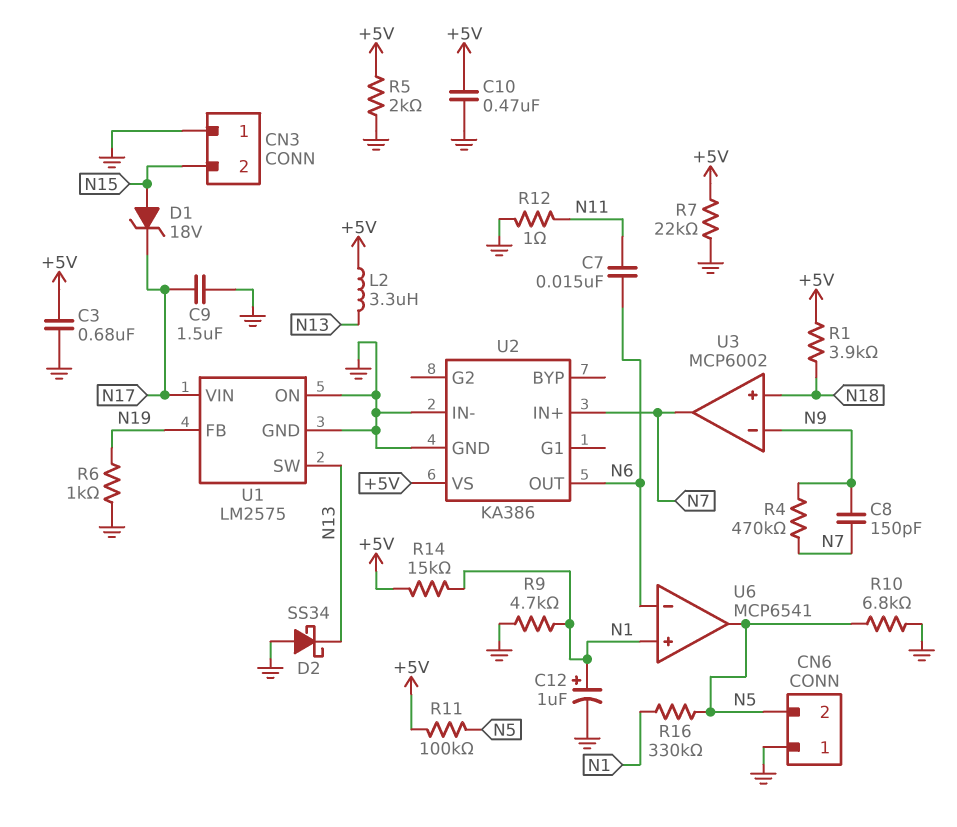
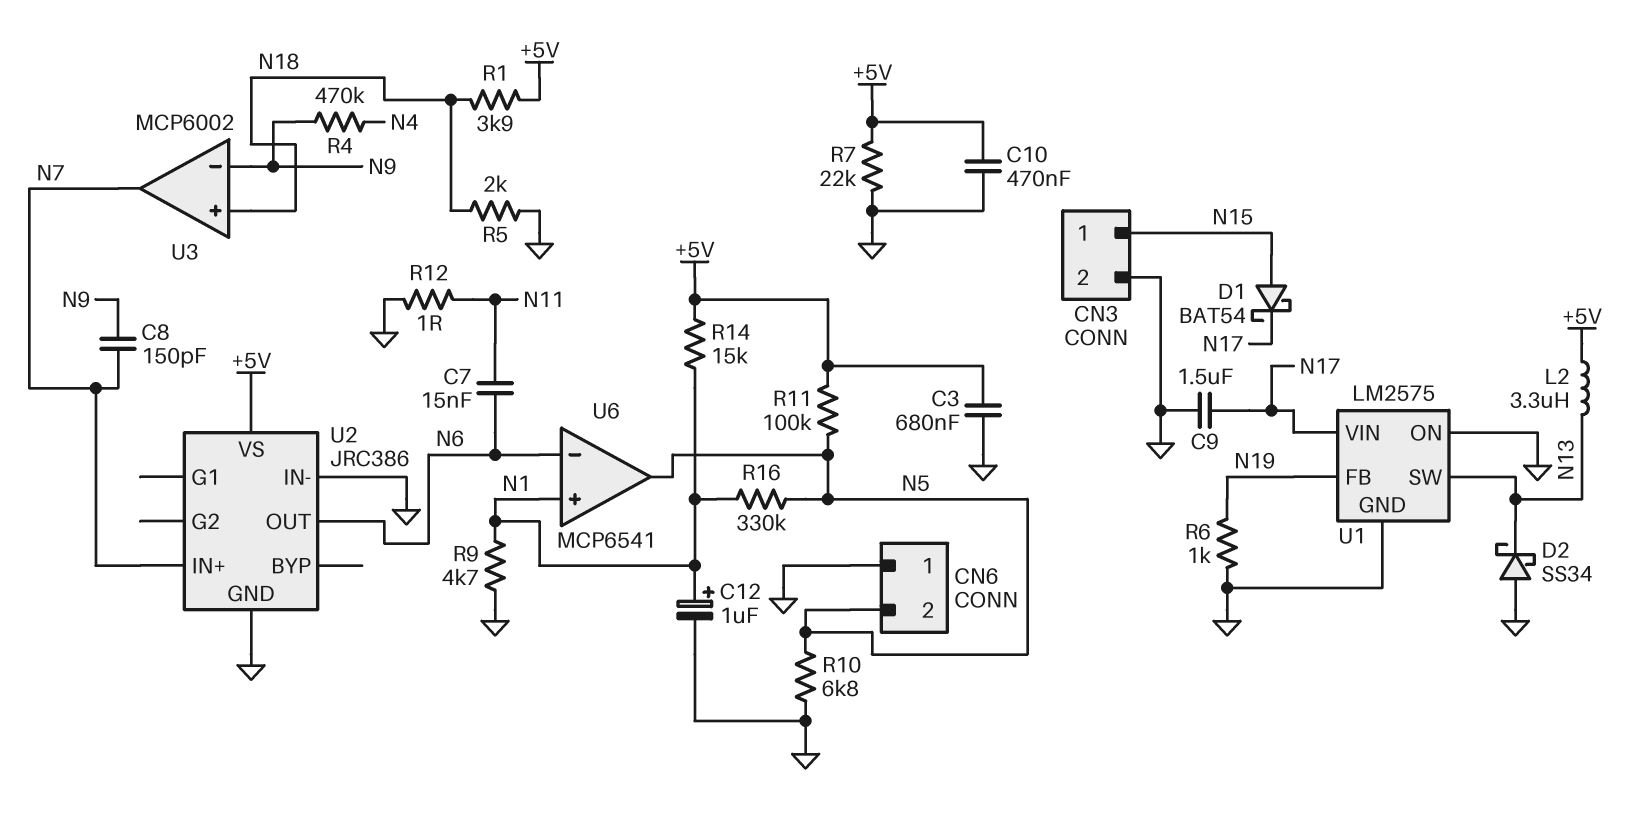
CN3 pin 1: GND -> N15
CN3 pin 2: N15 -> GND
D1: zener 18V (A N15, K N17) -> schottky BAT54 (A N15, K N17)
R4: 470k (N7, N9) -> 470k (N4, N9)
R5: 2k (+5V, GND) -> 2k (GND, N18)
U2: KA386 -> JRC386

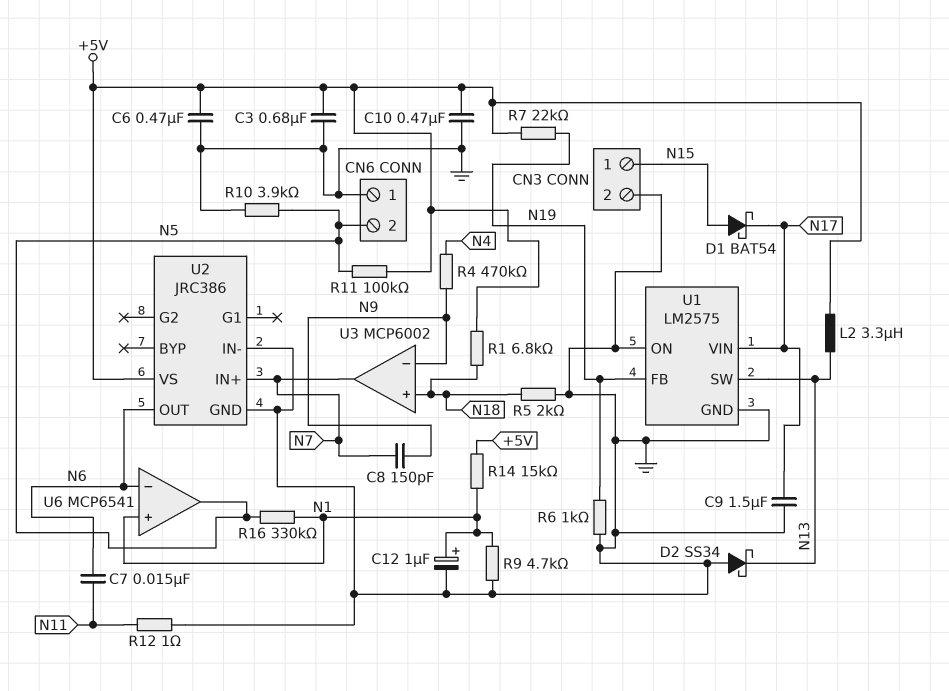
C6: none -> 470nF (+5V, GND)
R1: 3.9k (+5V, N18) -> 6.8k (+5V, N18)
R7: 22k (+5V, GND) -> 22k (+5V, N19)
R10: 6.8k (GND, N5) -> 3.9k (GND, N5)

